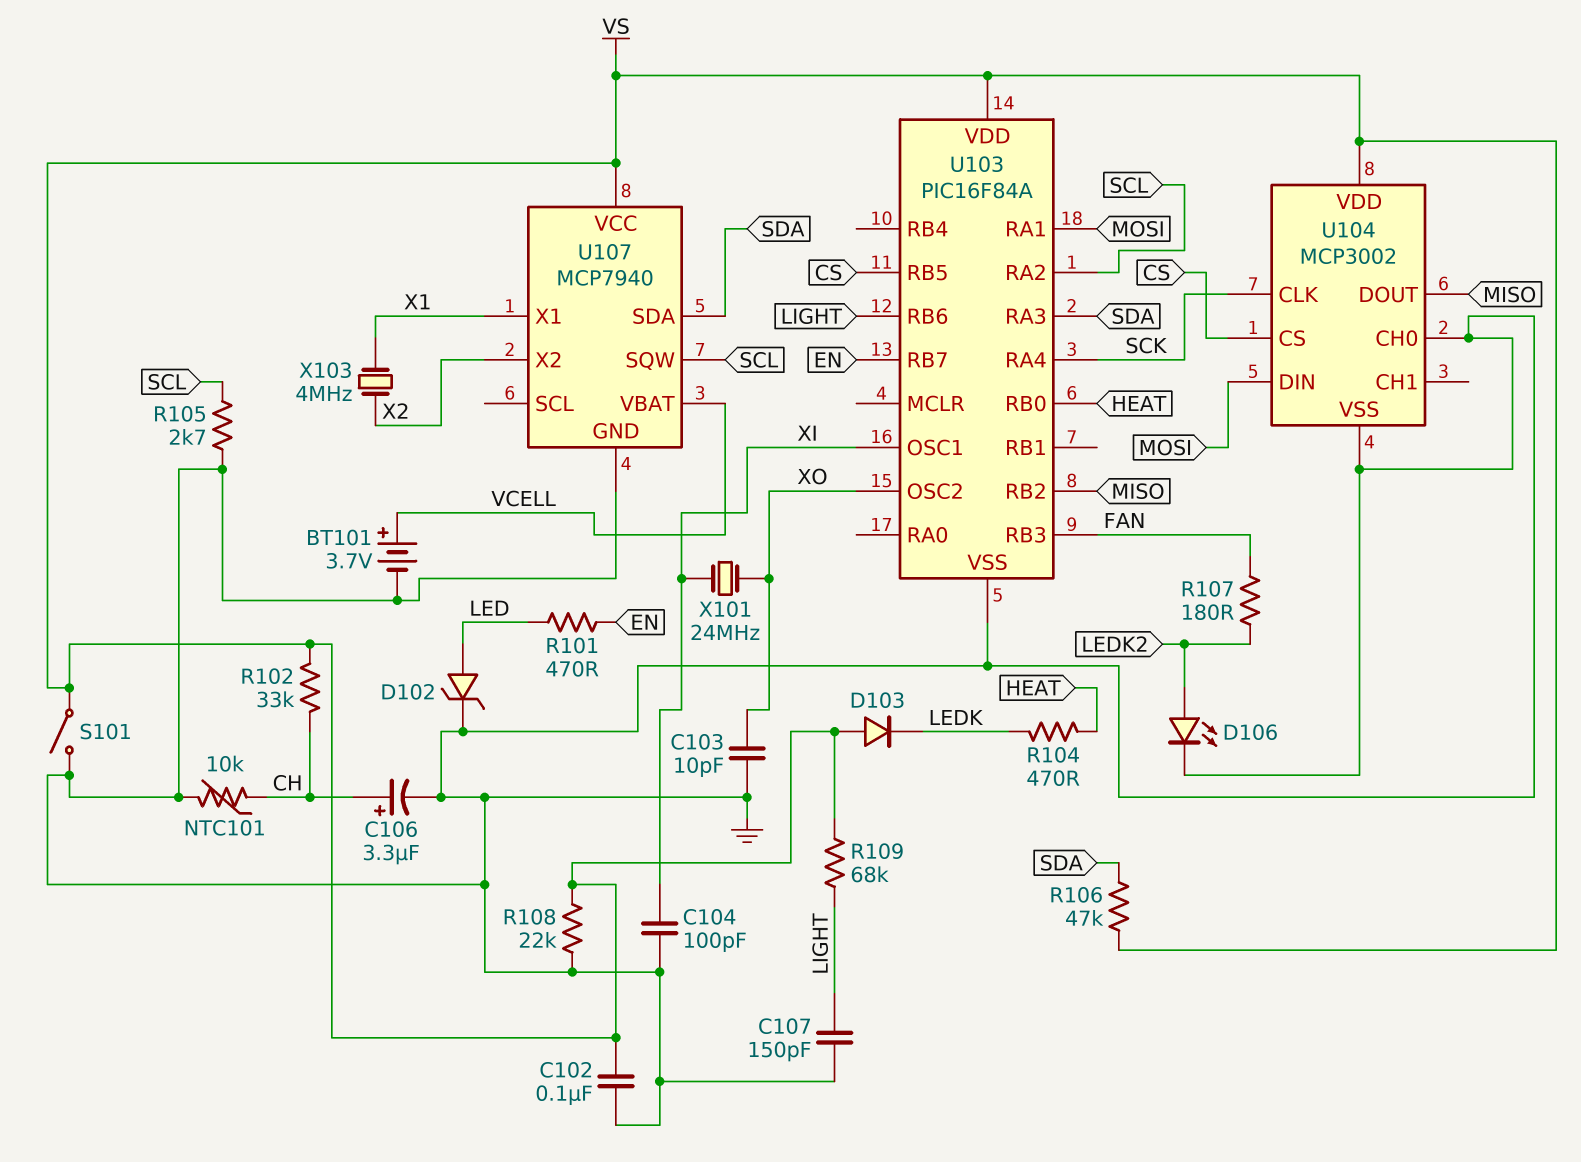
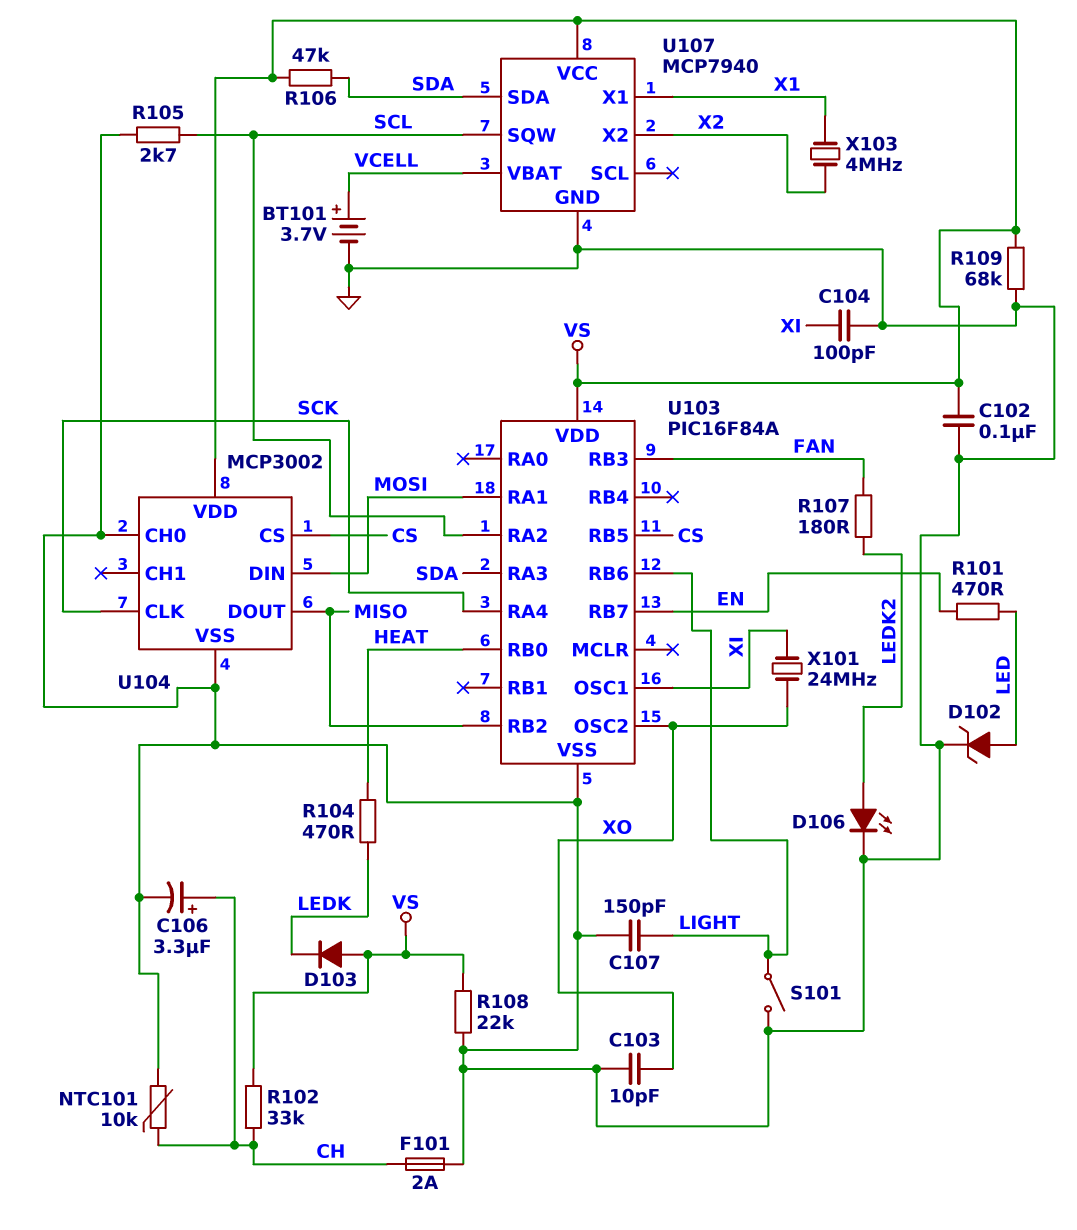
F101: none -> 2A (CH, GND)
R109: 68k (LIGHT, VS) -> 68k (GND, VS)
S101: switch (GND, VS) -> switch (GND, LIGHT)

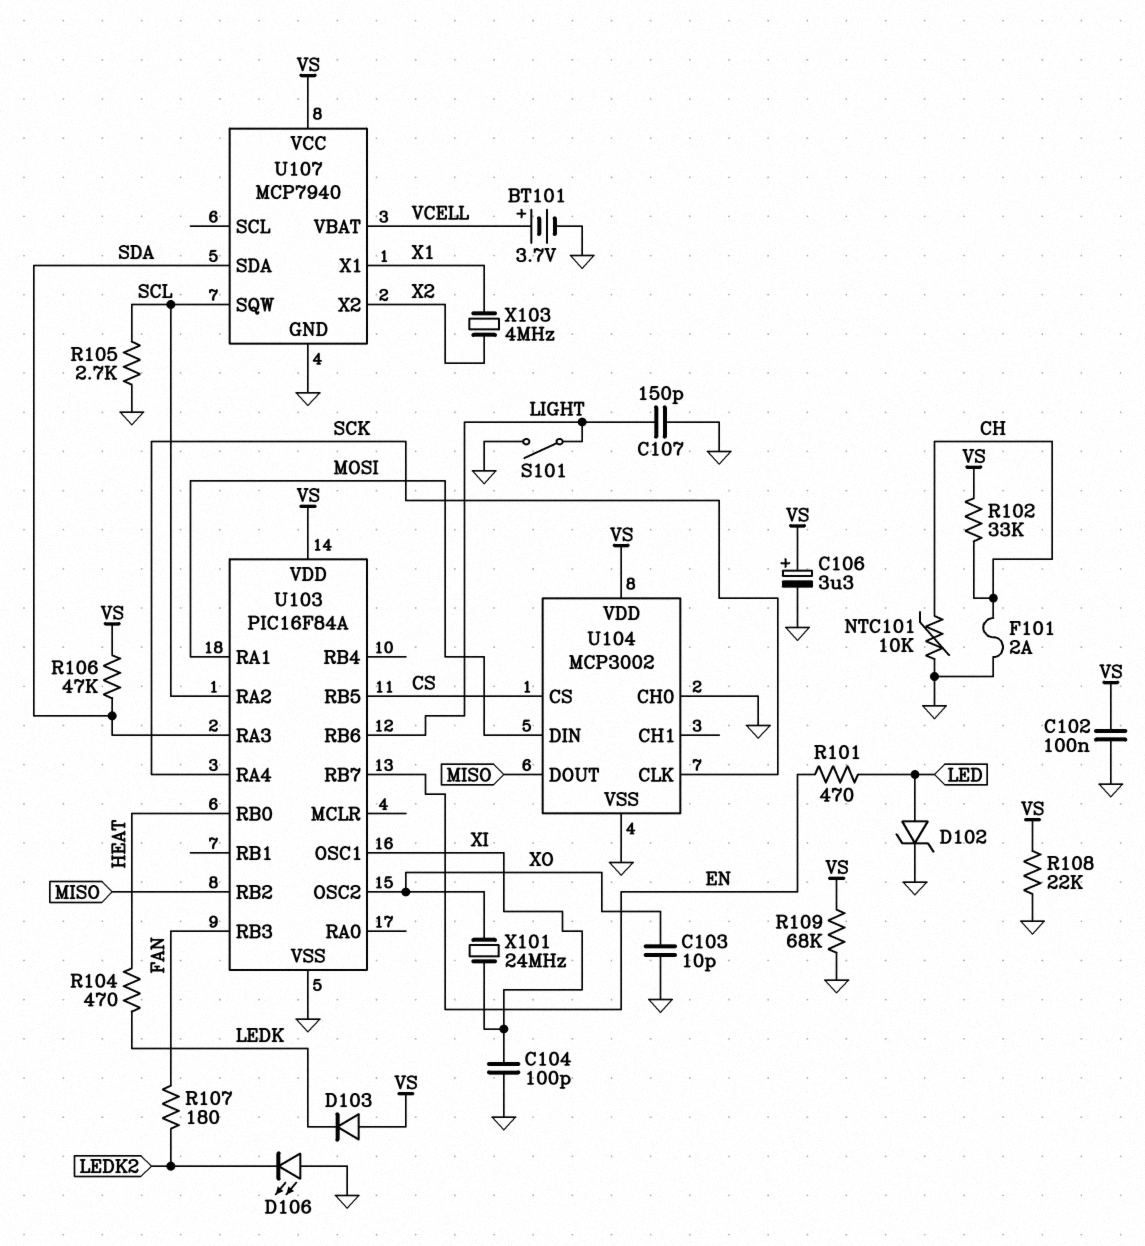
C106: 3.3uF (plus CH, minus GND) -> 3.3uF (plus VS, minus GND)
D106: LED (A LEDK2, K GND) -> LED (A GND, K LEDK2)

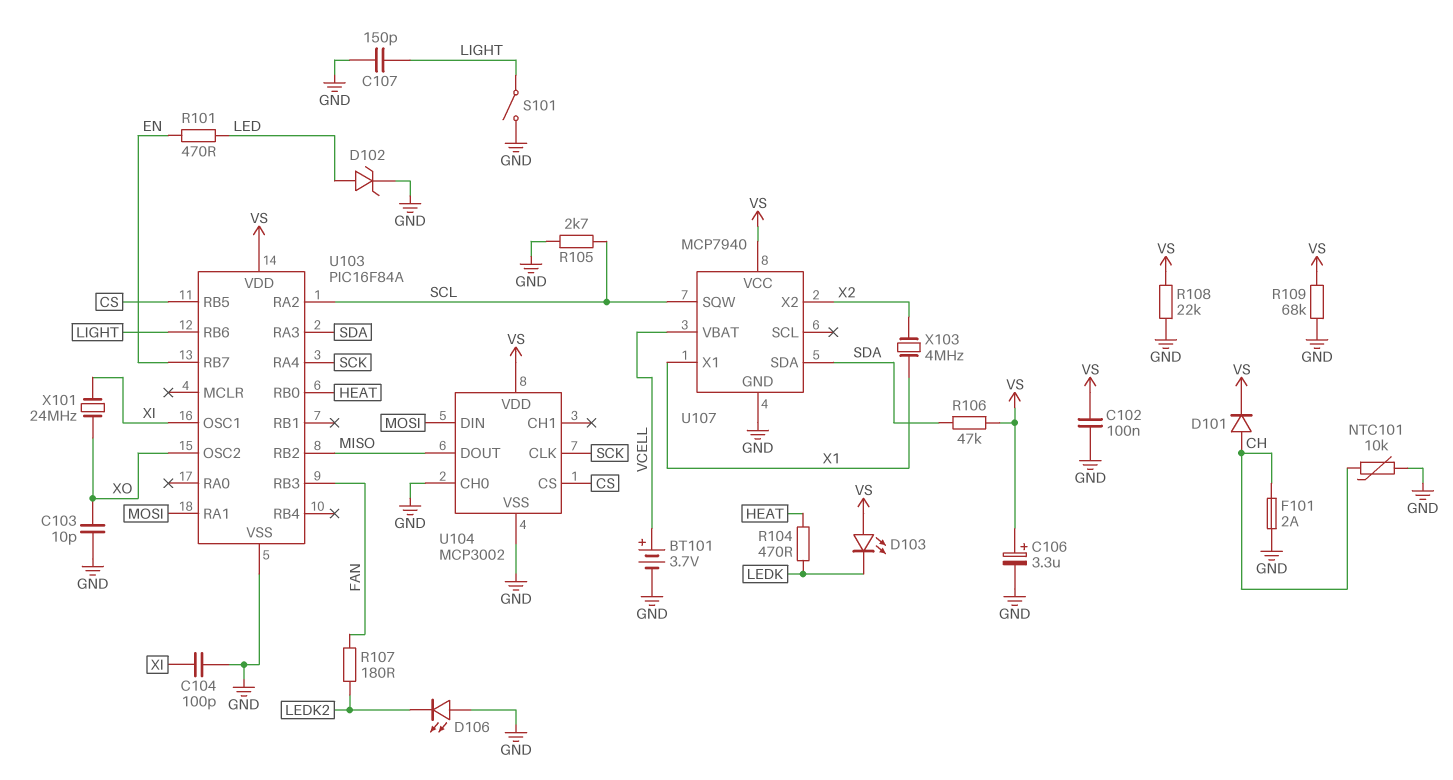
D101: none -> diode (A CH, K VS)
D103: diode (A VS, K LEDK) -> LED (A VS, K LEDK)
R102: 33k (CH, VS) -> none

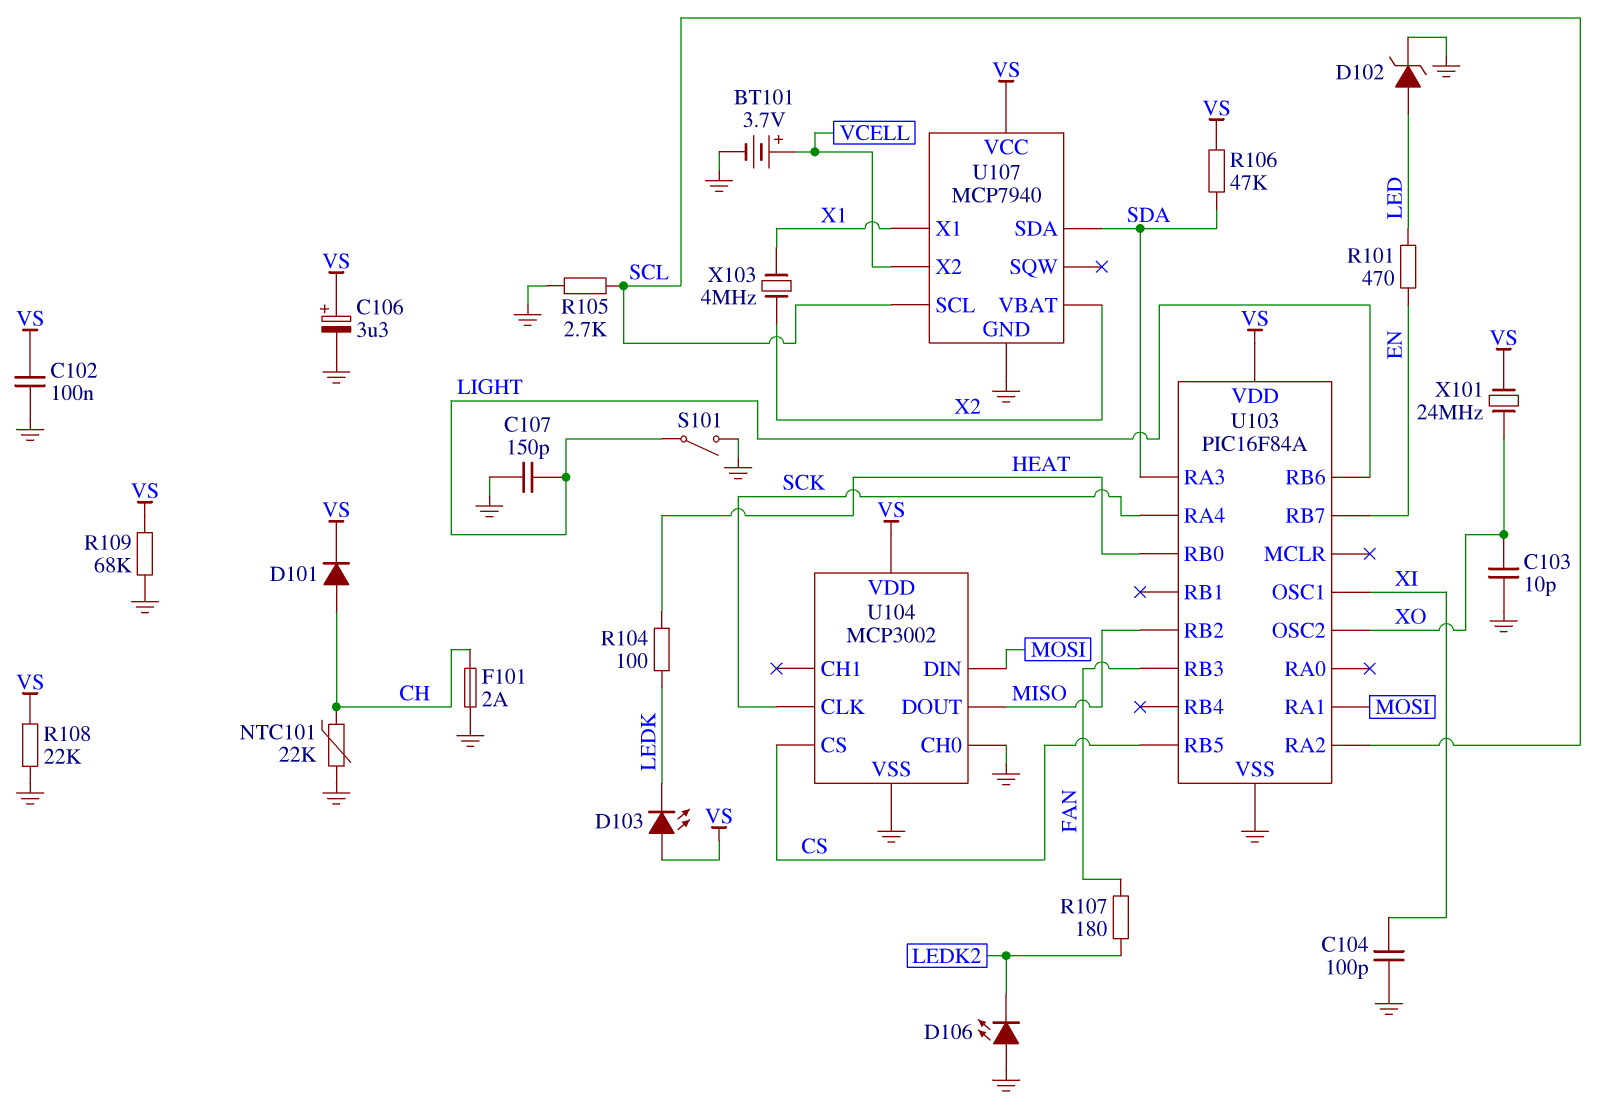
NTC101: 10k (CH, GND) -> 22k (CH, GND)
R104: 470 (HEAT, LEDK) -> 100 (HEAT, LEDK)
U107 pin SCL: none -> SCL
U107 pin SQW: SCL -> none
U107 pin VBAT: VCELL -> X2
U107 pin X2: X2 -> VCELL
X101: 24MHz (XI, XO) -> 24MHz (VS, XO)

